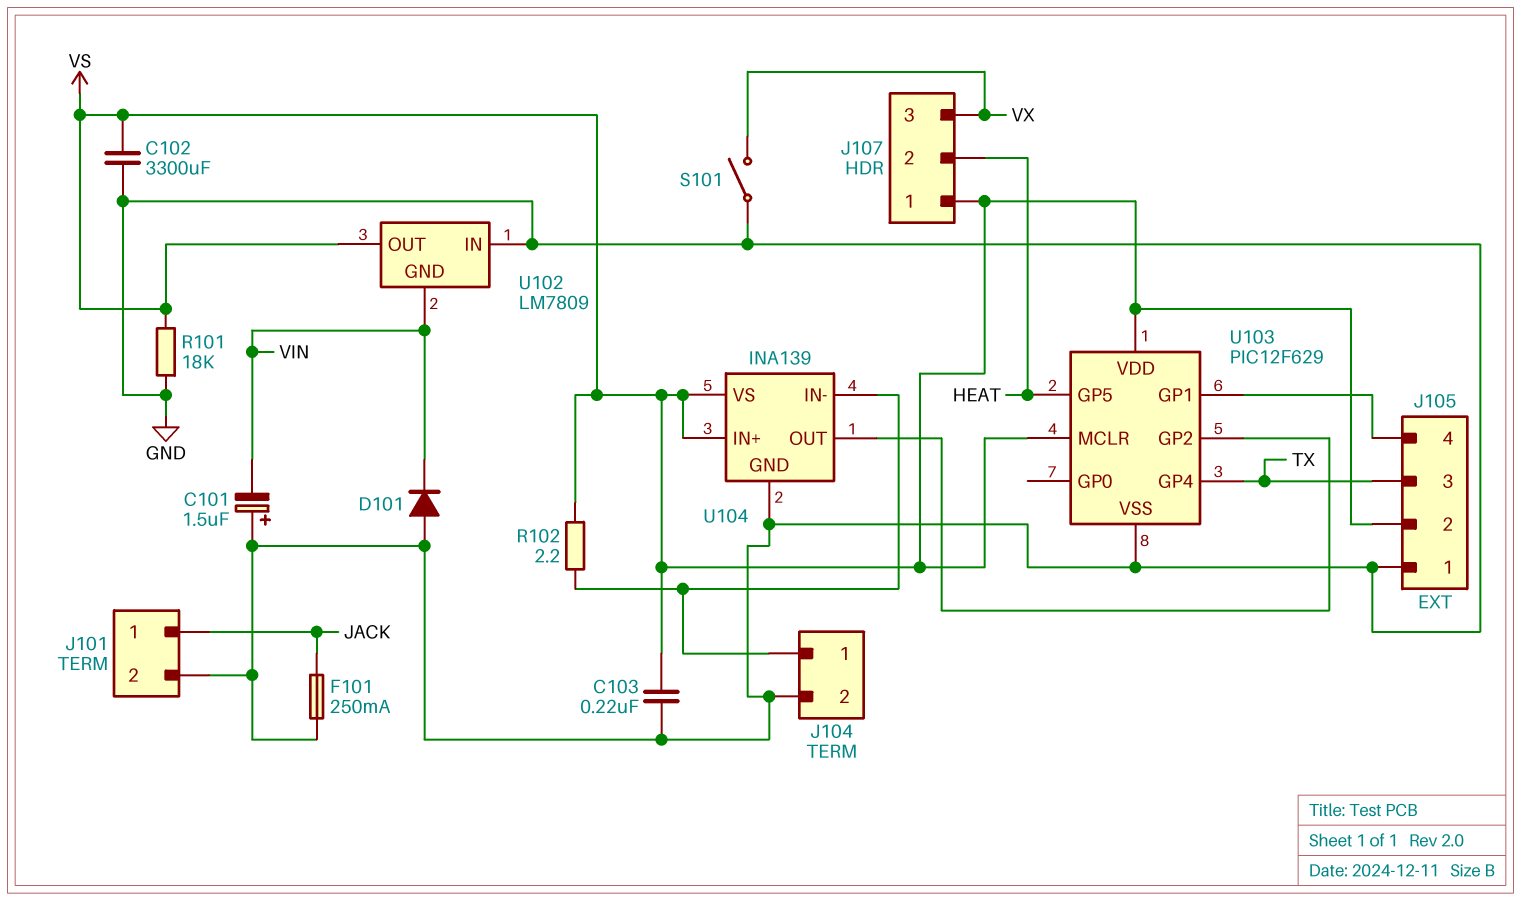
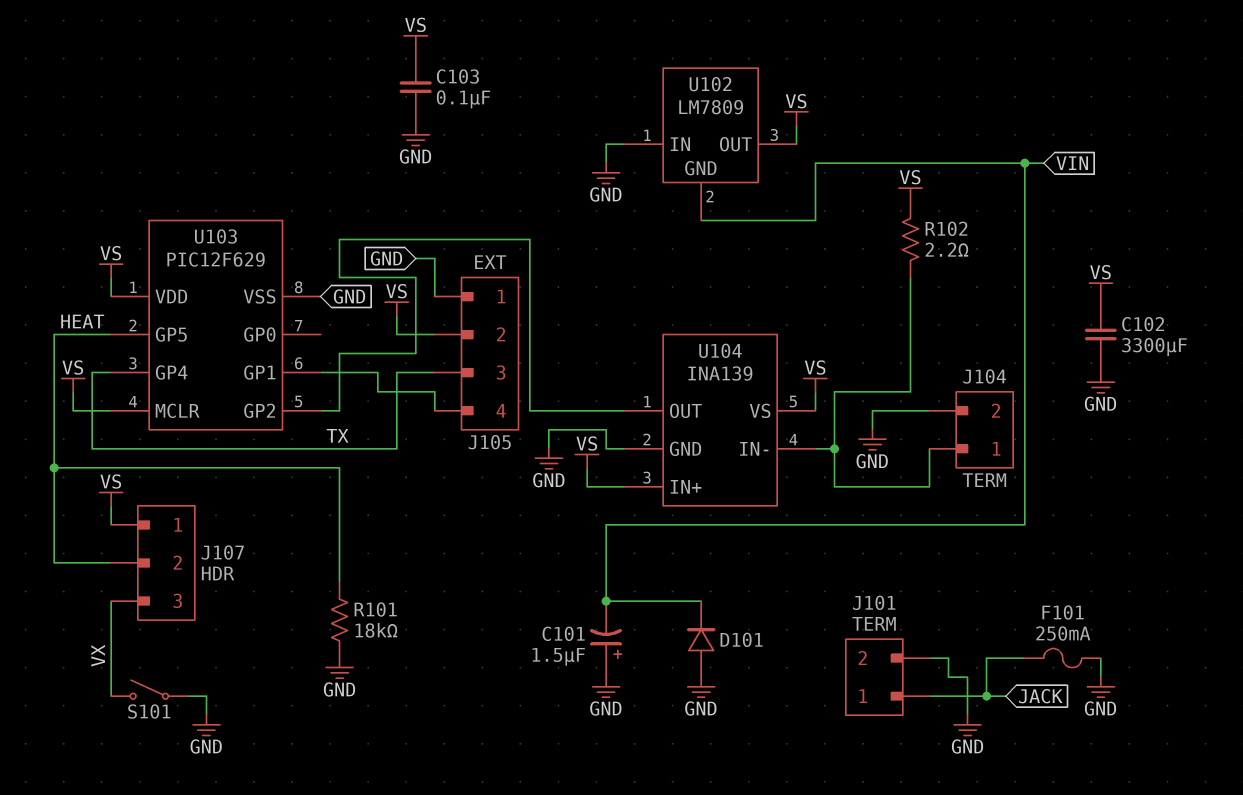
C103: 220nF (GND, VS) -> 100nF (GND, VS)
R101: 18k (GND, VS) -> 18k (GND, HEAT)

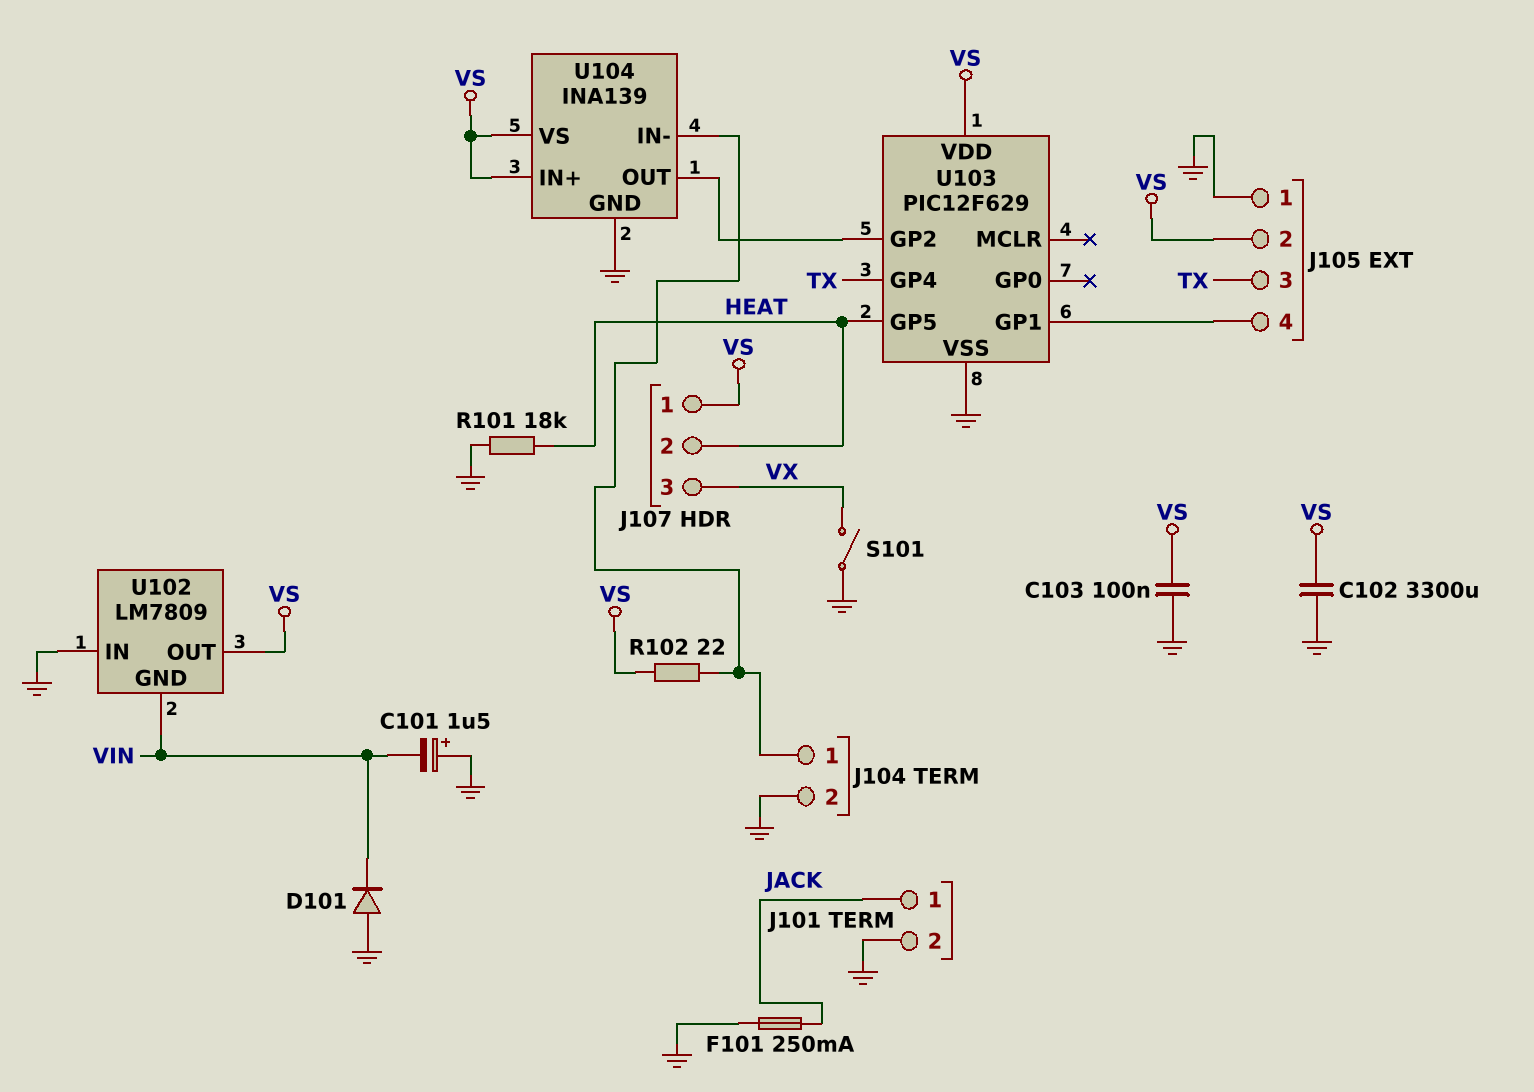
R102: 2.2 (J104/1, VS) -> 22 (J104/1, VS)
U103 pin MCLR: VS -> none

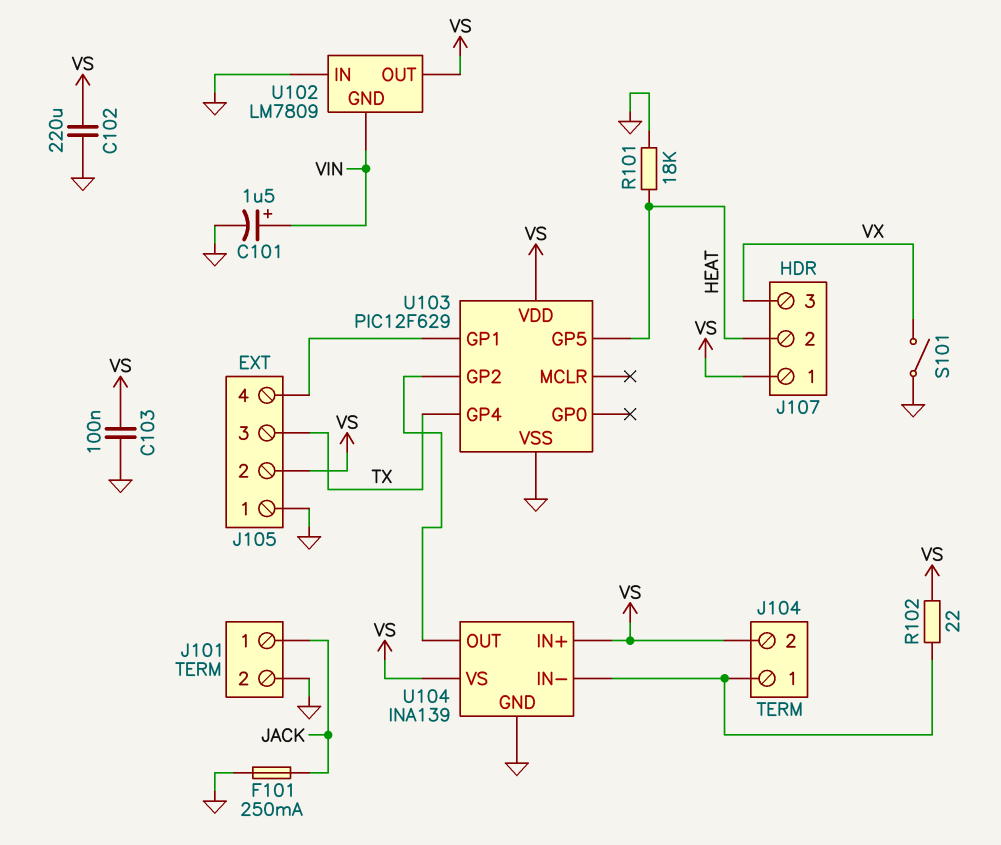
C101: 1.5uF (plus GND, minus VIN) -> 1.5uF (plus VIN, minus GND)
C102: 3300uF (GND, VS) -> 220uF (GND, VS)
D101: diode (A GND, K VIN) -> none
J104 pin 2: GND -> VS

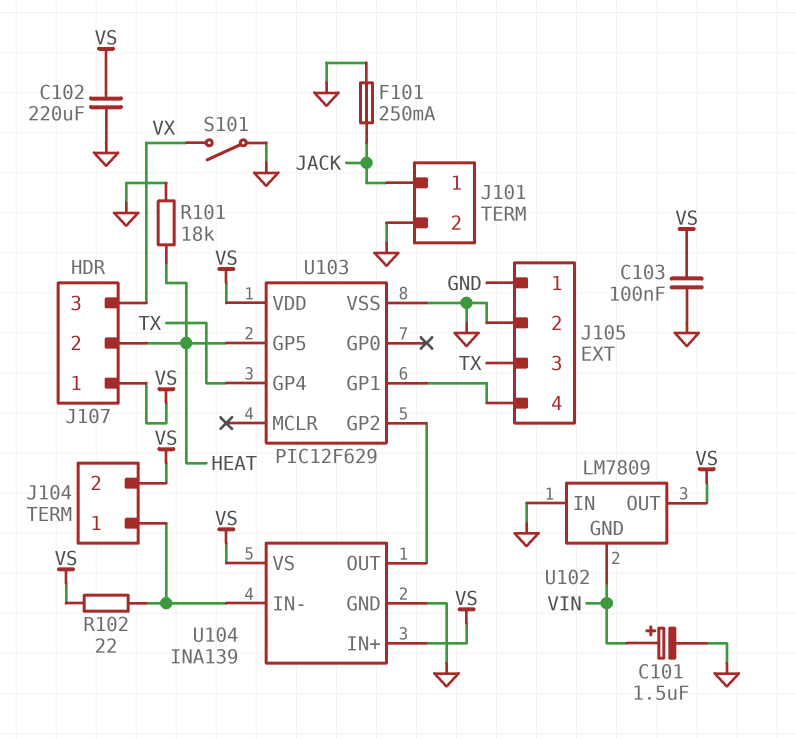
J105 pin 2: VS -> GND

